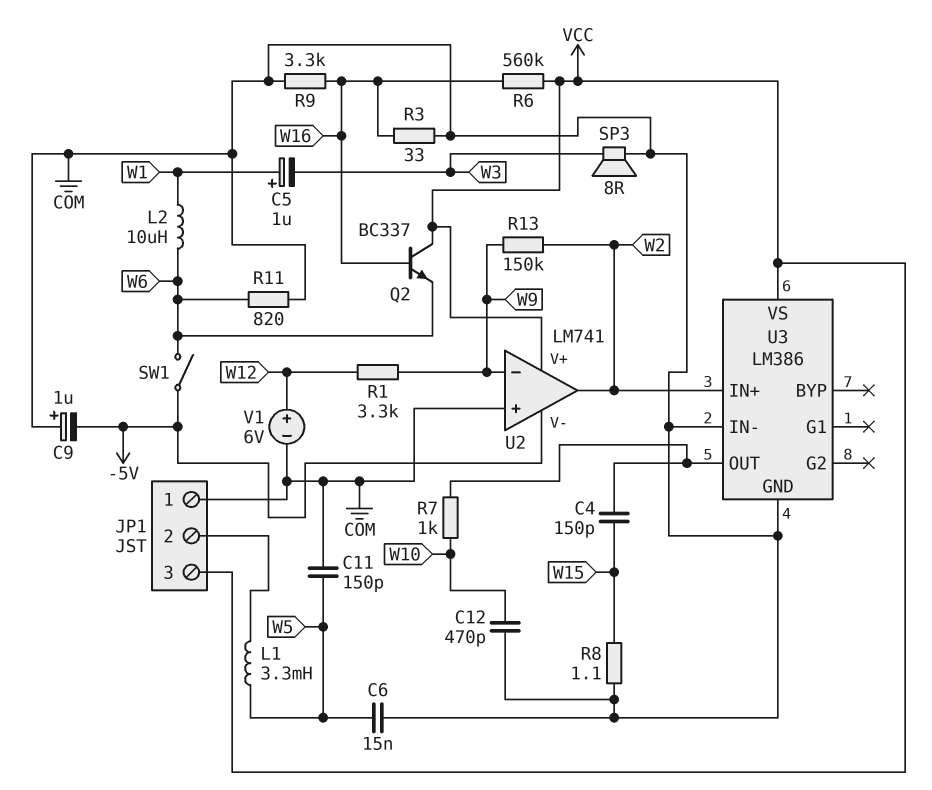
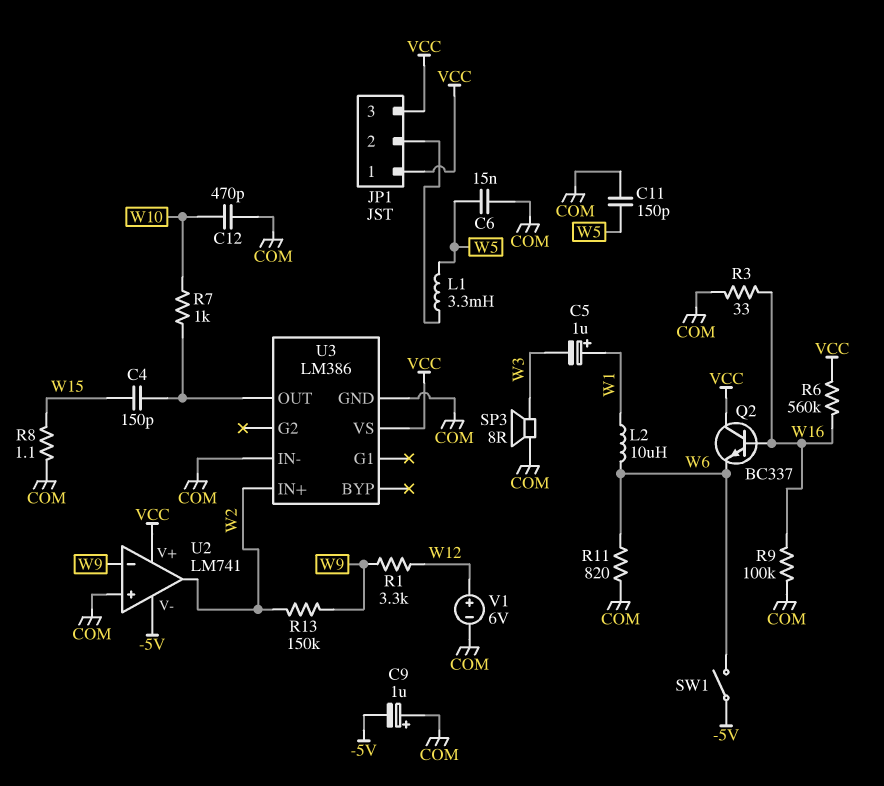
JP1 pin 1: COM -> VCC
R9: 3.3k (COM, W16) -> 100k (COM, W16)

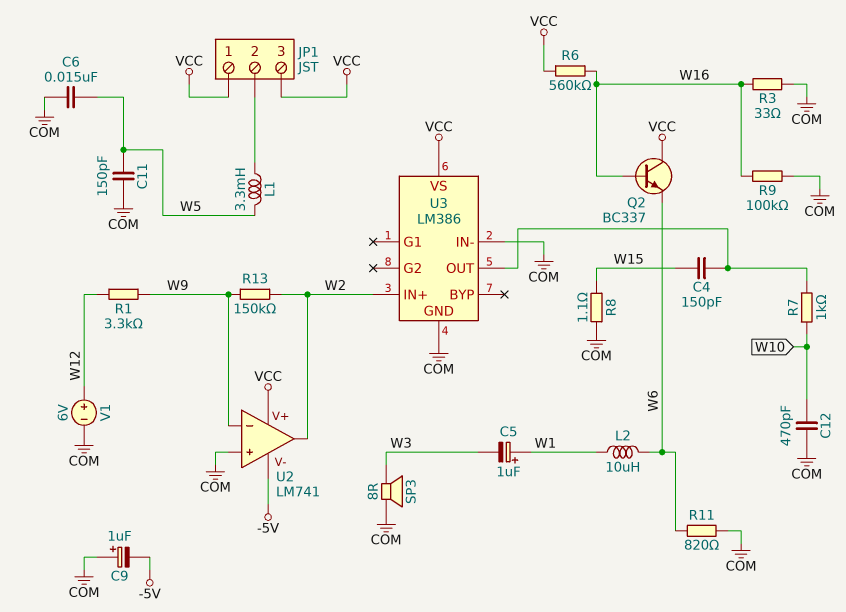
SW1: switch (-5V, W6) -> none

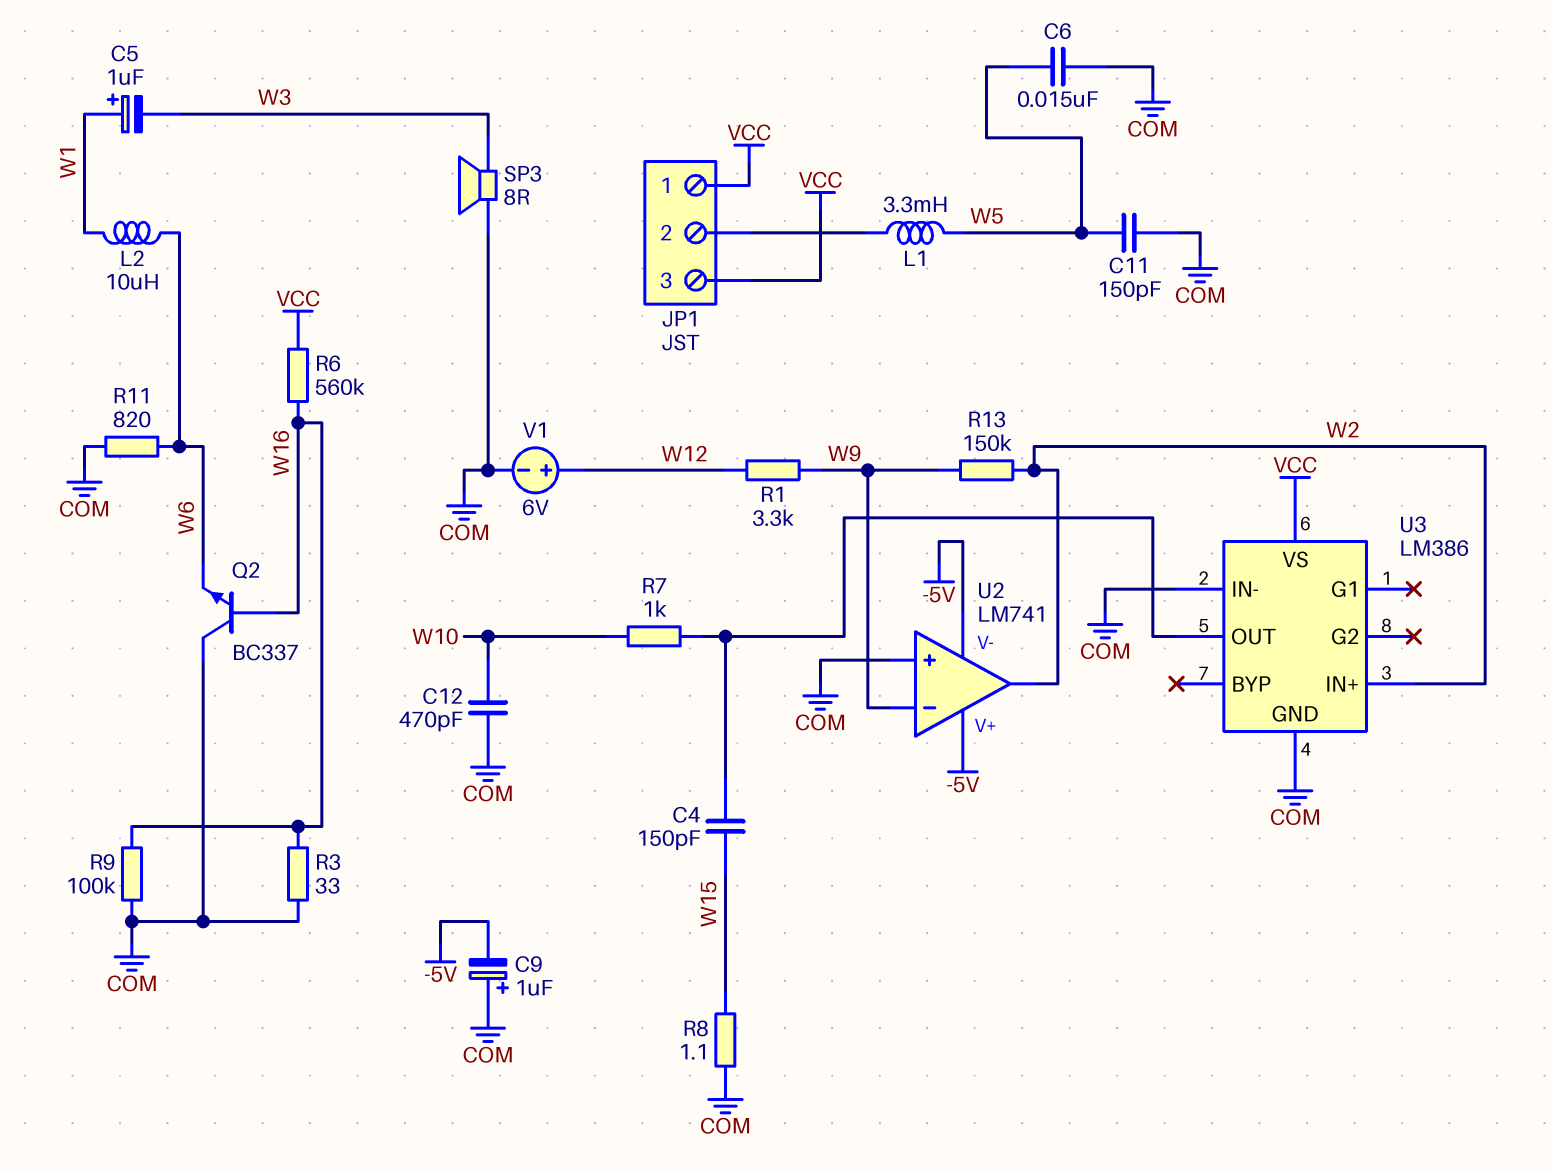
Q2: NPN BC337 (B W16, C VCC, E W6) -> NPN BC337 (B W16, C COM, E W6)
U2 pin V+: VCC -> -5V

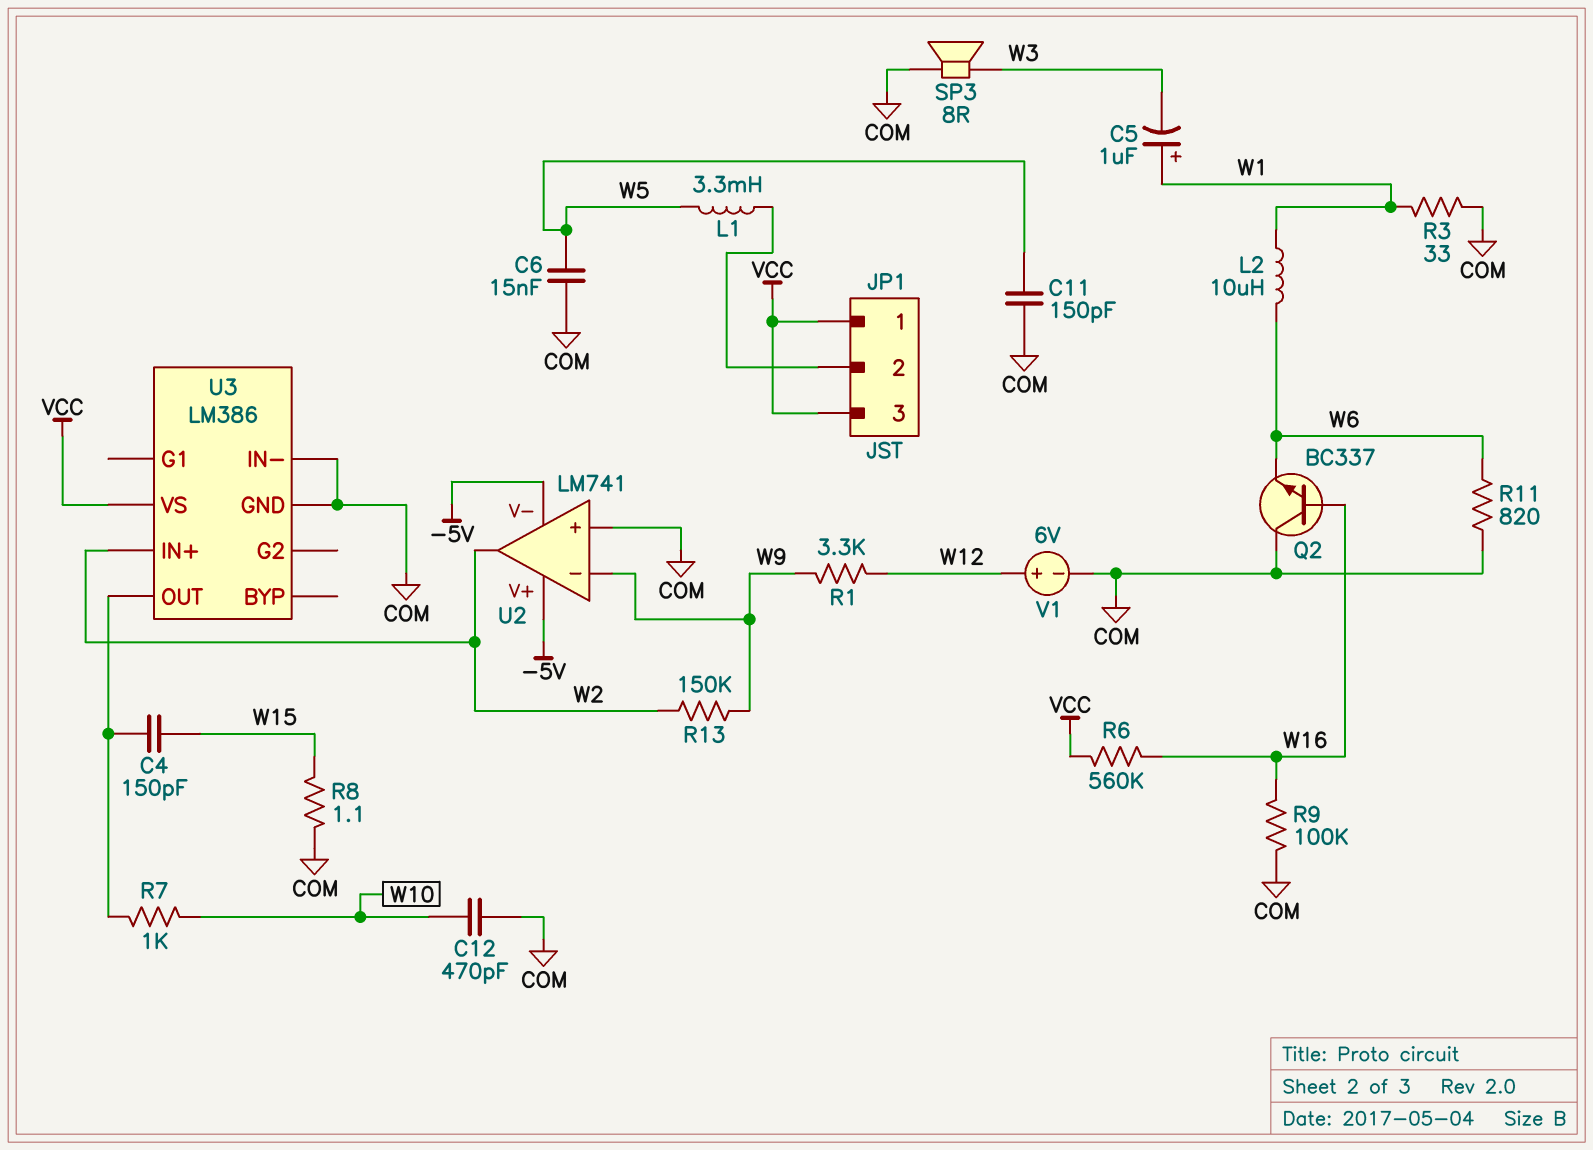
C9: 1uF (plus COM, minus -5V) -> none
R3: 33 (COM, W16) -> 33 (COM, W1)

